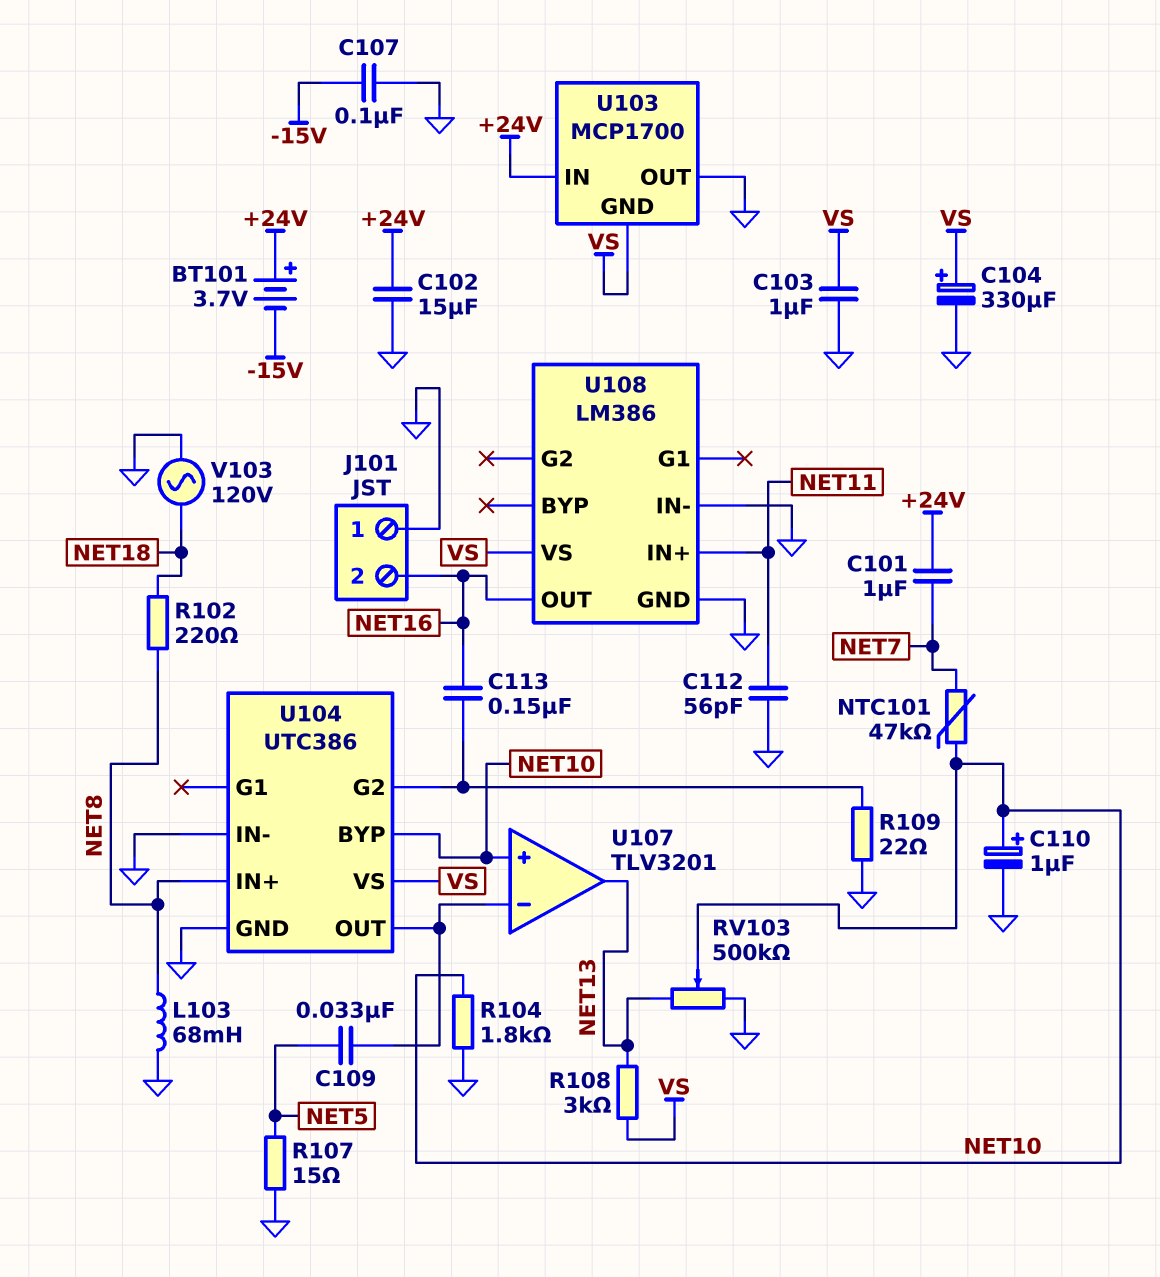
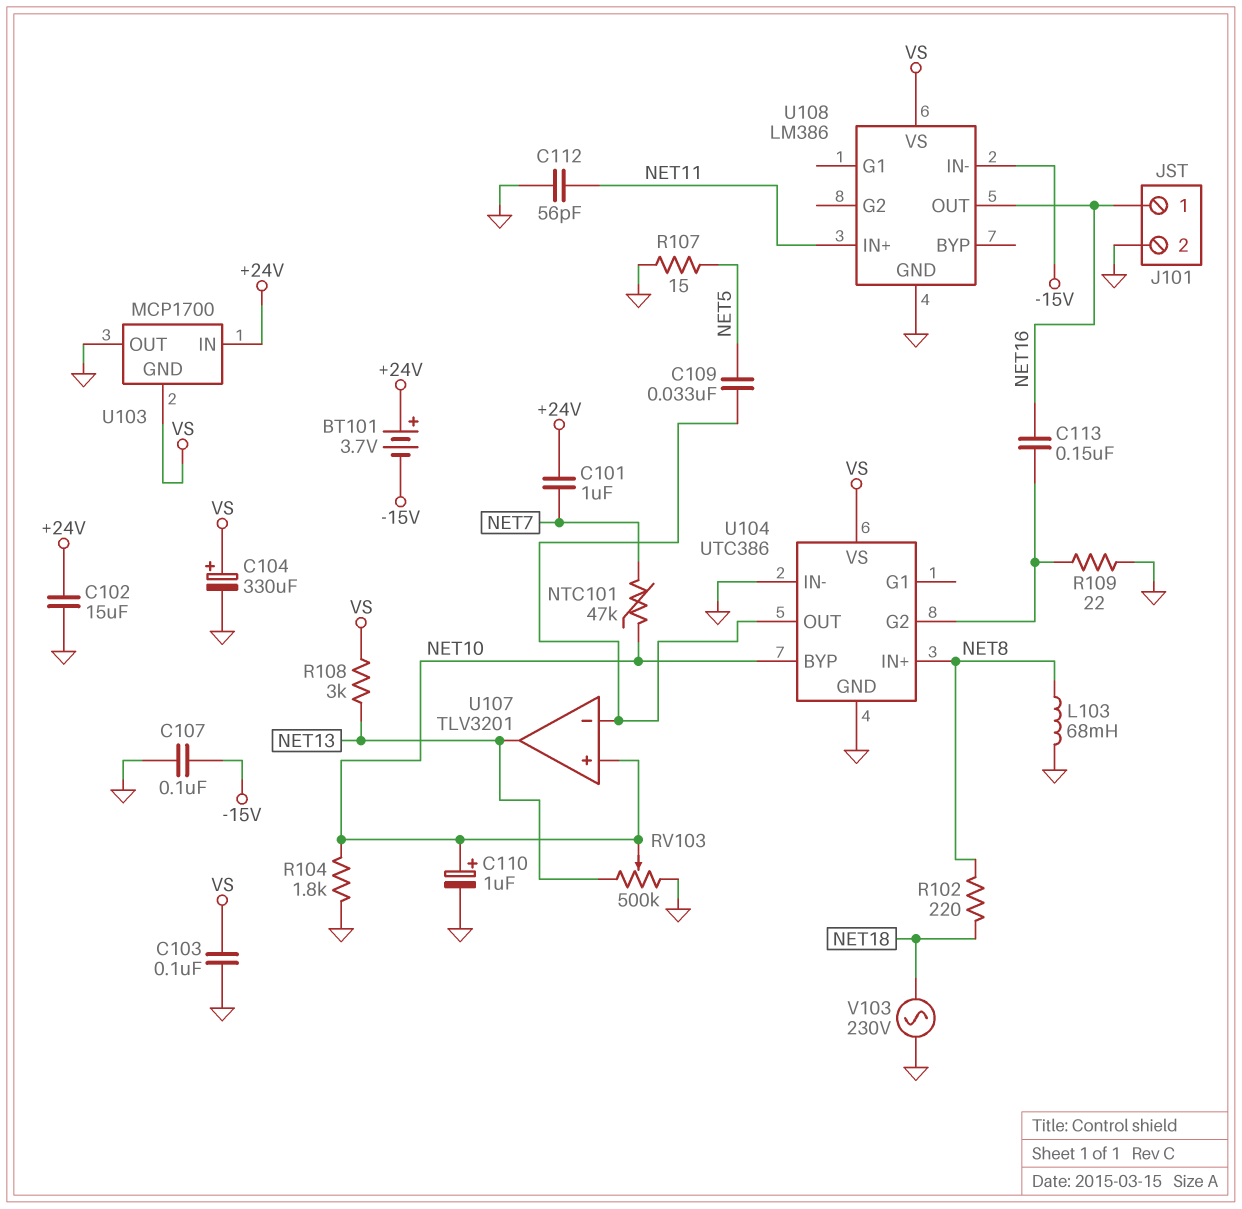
C103: 1uF (GND, VS) -> 100nF (GND, VS)
J101 pin 1: GND -> NET16
J101 pin 2: NET16 -> GND
U108 pin IN-: GND -> -15V
V103: AC 120V (GND, NET18) -> AC 230V (GND, NET18)

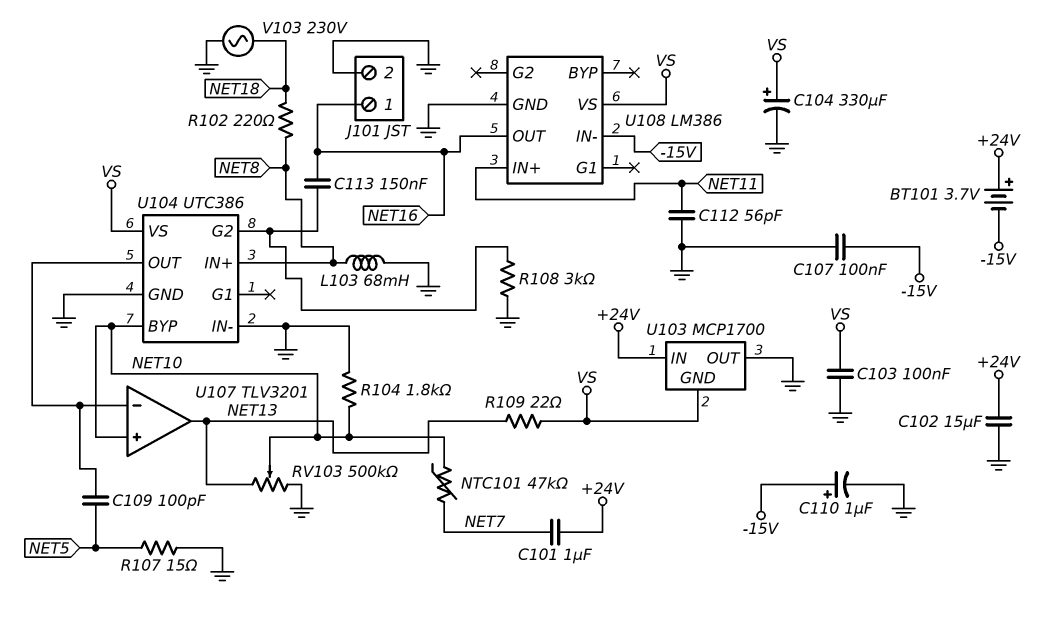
C109: 33nF (NET5, U104/OUT) -> 100pF (NET5, U104/OUT)
C110: 1uF (plus NET10, minus GND) -> 1uF (plus -15V, minus GND)
R108: 3k (NET13, VS) -> 3k (GND, U104/G2)
R109: 22 (GND, U104/G2) -> 22 (NET13, VS)

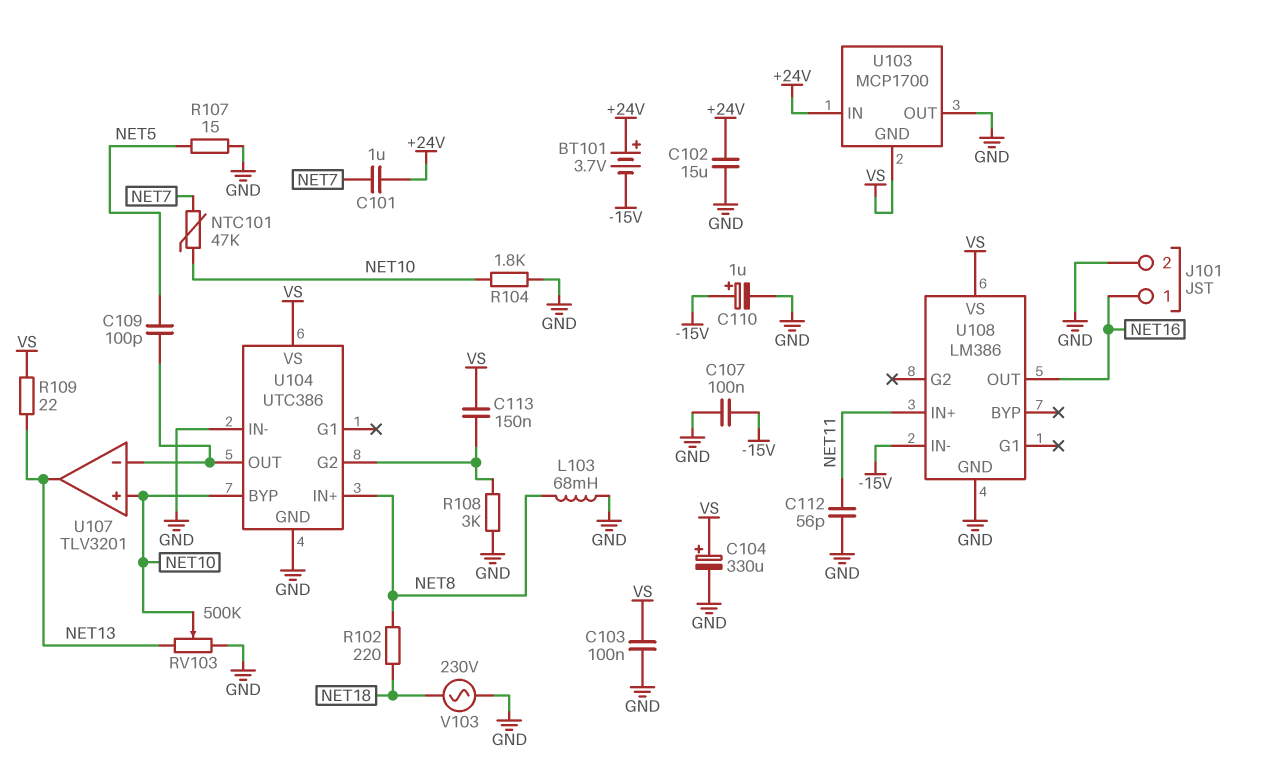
C113: 150nF (NET16, U104/G2) -> 150nF (U104/G2, VS)

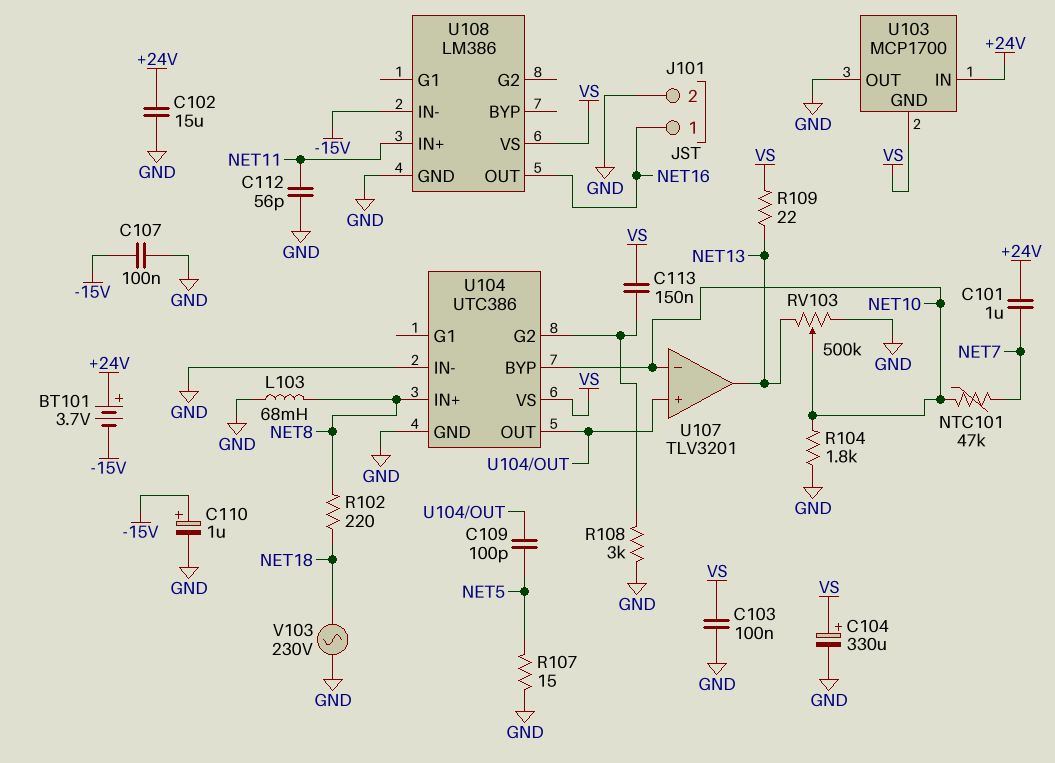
U107 pin in+: NET10 -> U104/OUT
U107 pin in-: U104/OUT -> NET10

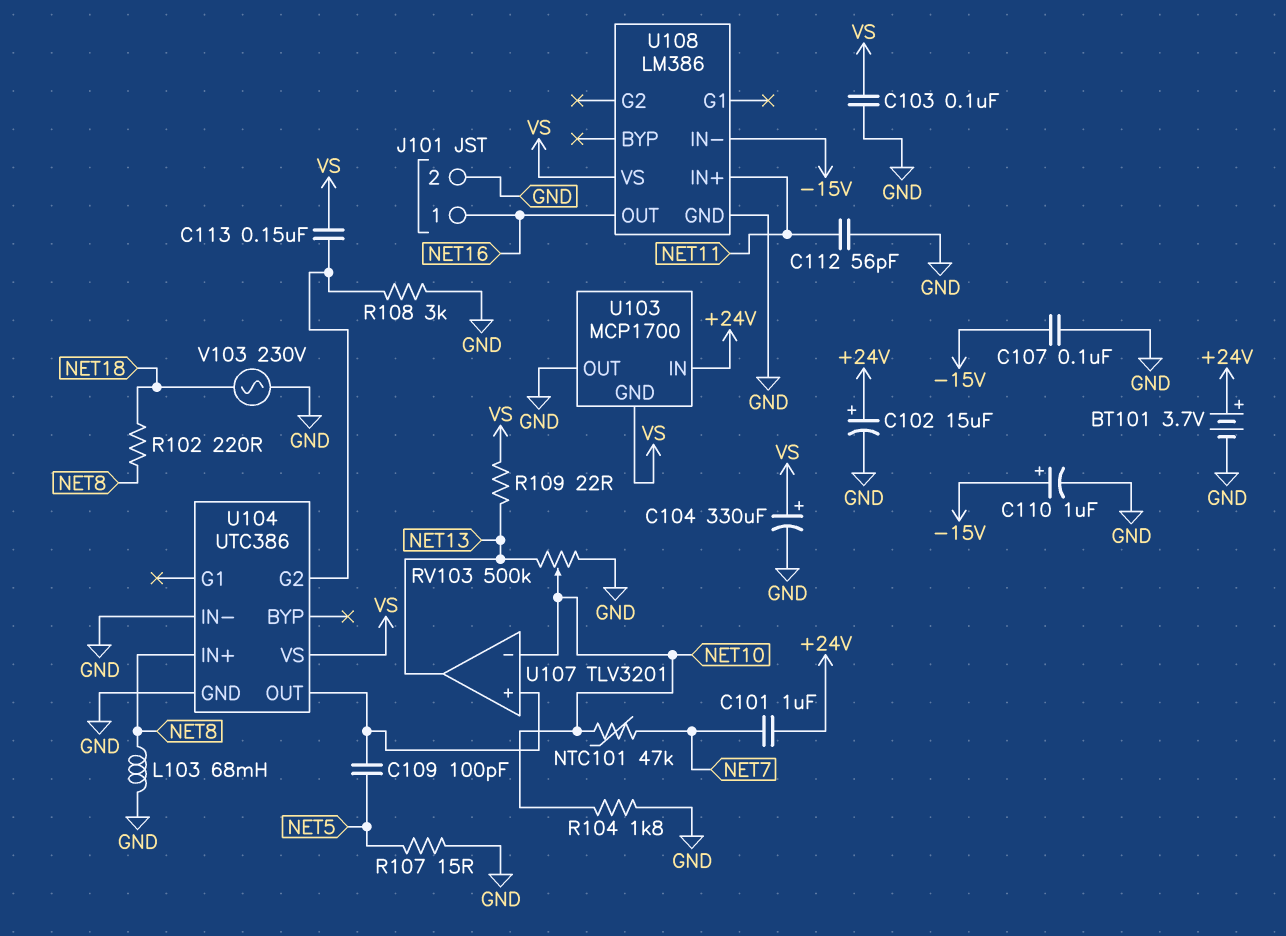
BT101: 3.7V (plus +24V, minus -15V) -> 3.7V (plus +24V, minus GND)
C102: 15uF (+24V, GND) -> 15uF (plus +24V, minus GND)
U104 pin BYP: NET10 -> none

